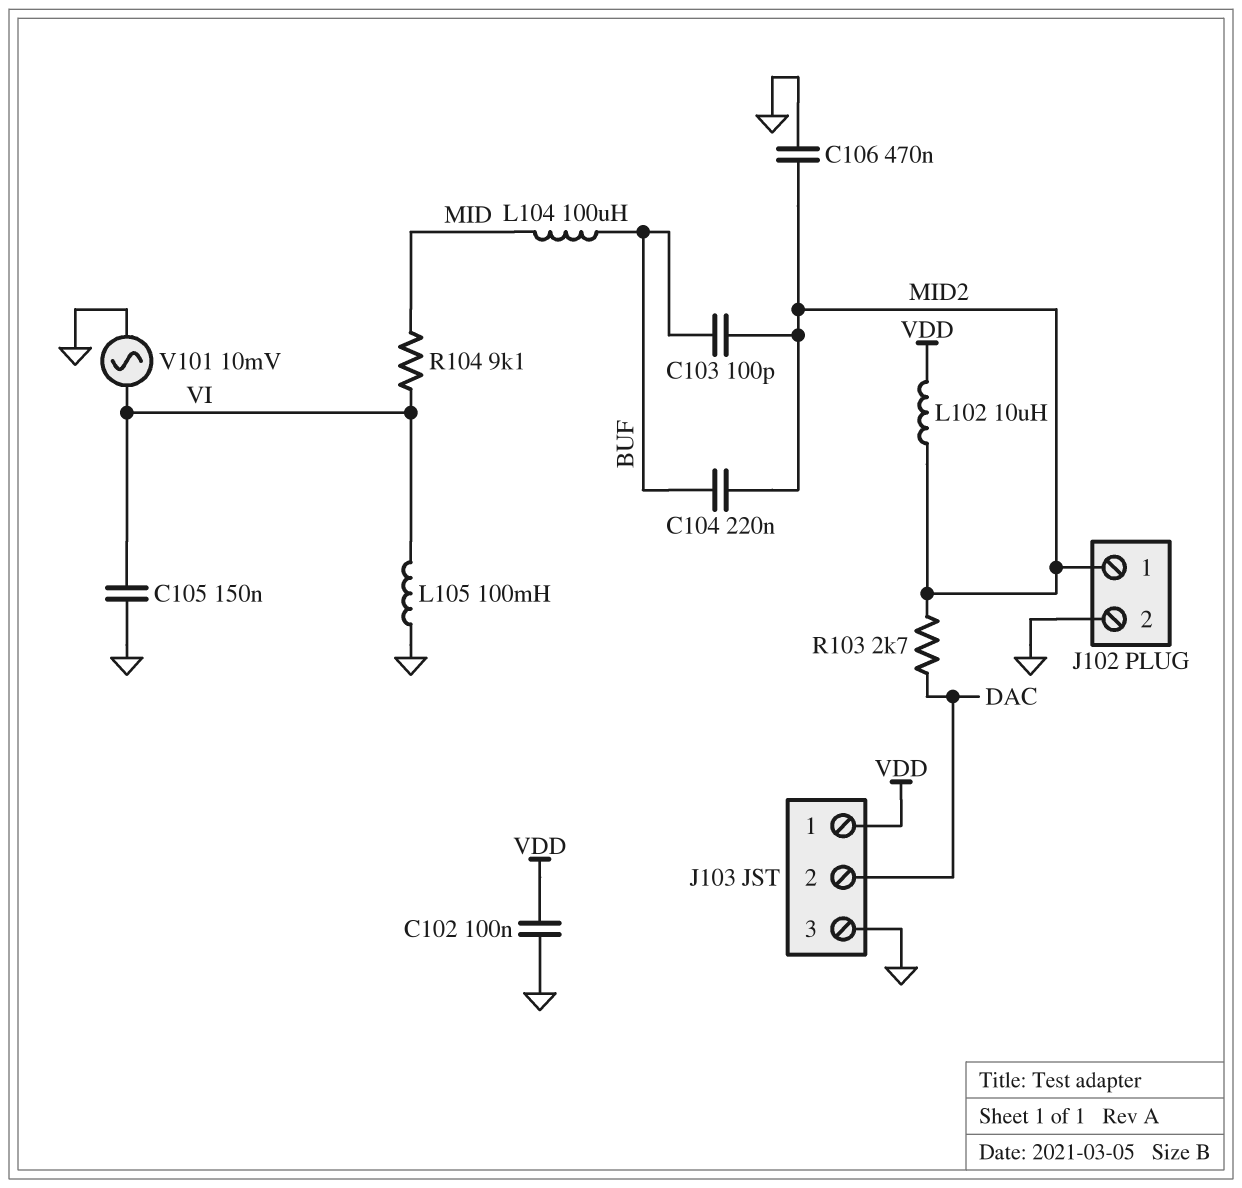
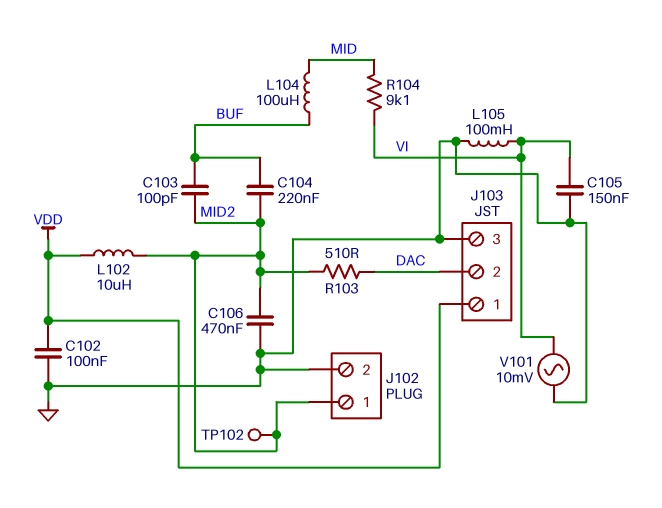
R103: 2.7k (DAC, MID2) -> 510 (DAC, MID2)
TP102: none -> test point (MID2)

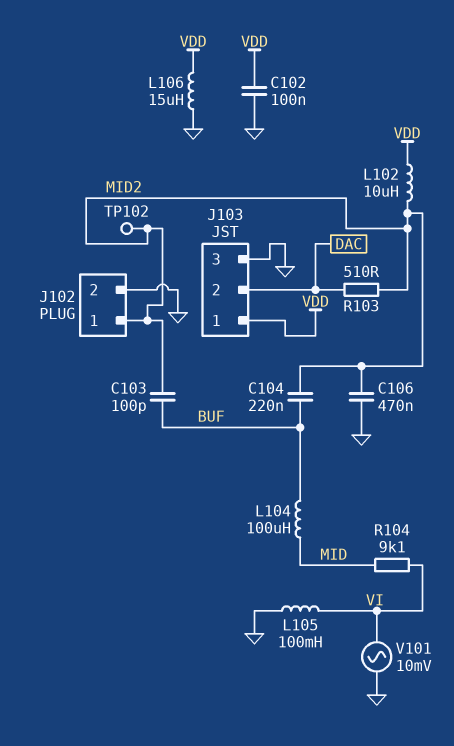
C105: 150nF (GND, VI) -> none
L106: none -> 15uH (GND, VDD)

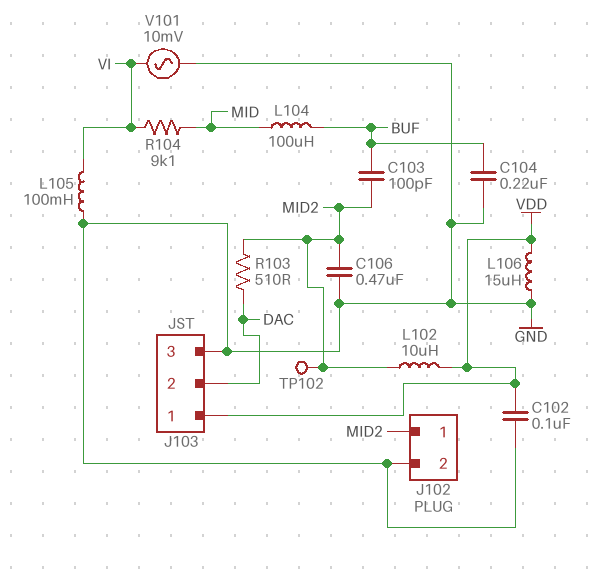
C104: 220nF (BUF, MID2) -> 220nF (BUF, GND)

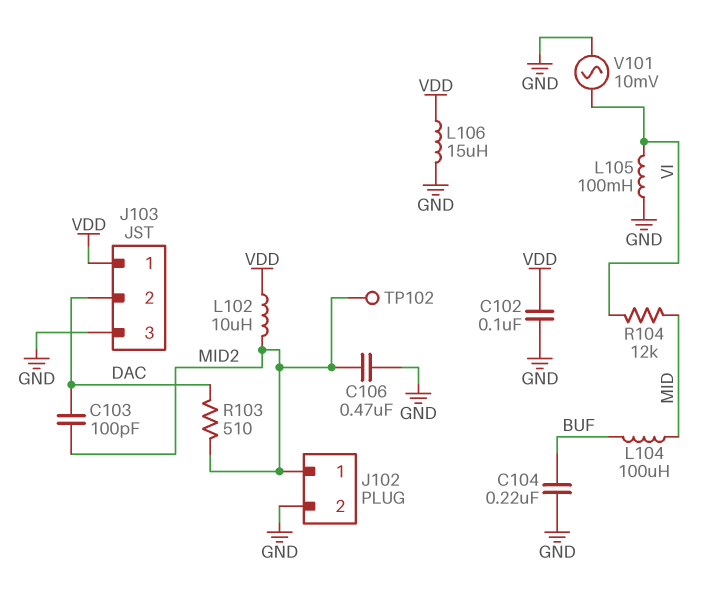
C103: 100pF (BUF, MID2) -> 100pF (DAC, MID2)
R104: 9.1k (MID, VI) -> 12k (MID, VI)

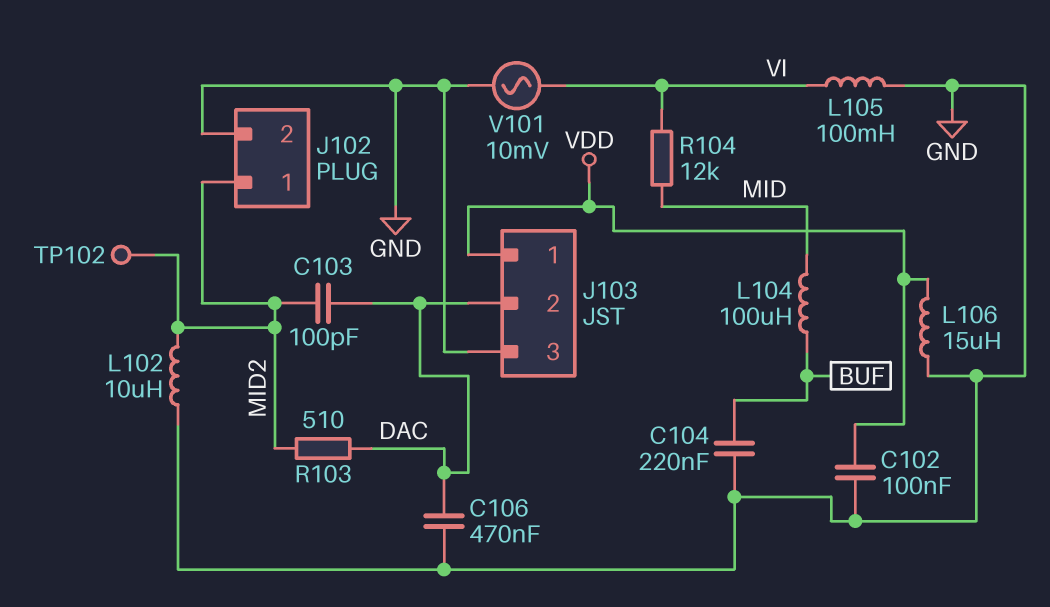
C106: 470nF (GND, MID2) -> 470nF (DAC, GND)
L102: 10uH (MID2, VDD) -> 10uH (GND, MID2)

